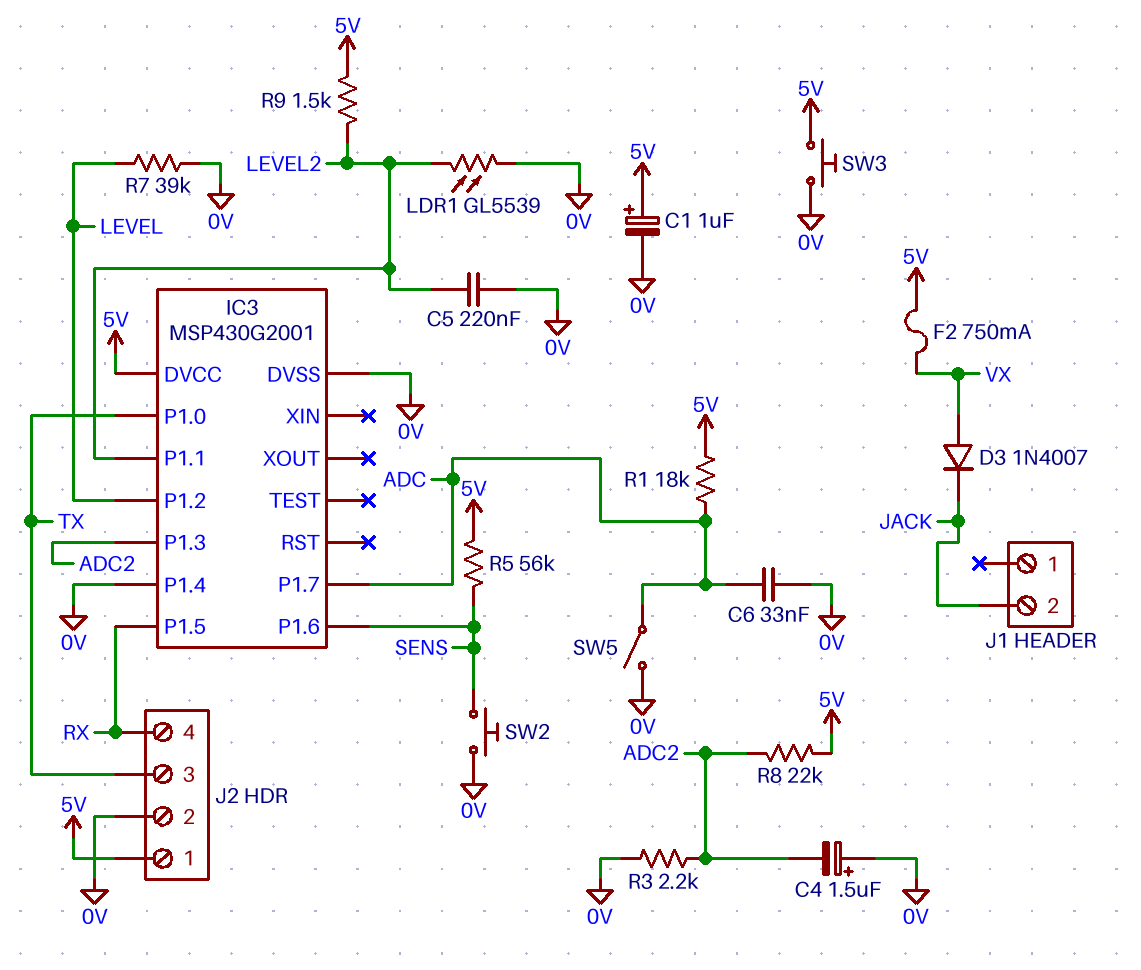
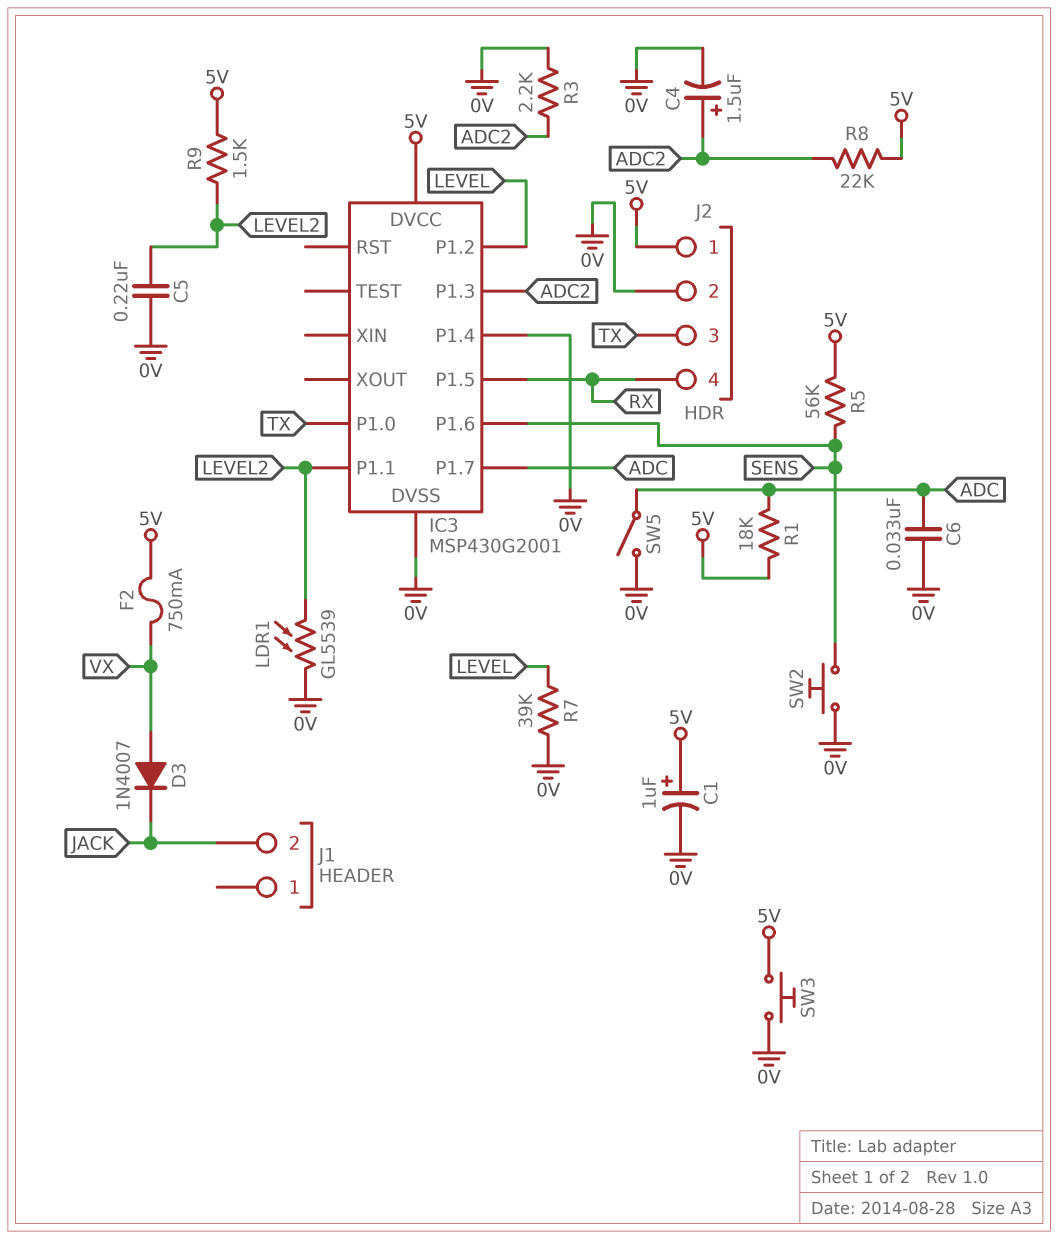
C4: 1.5uF (plus 0V, minus ADC2) -> 1.5uF (plus ADC2, minus 0V)

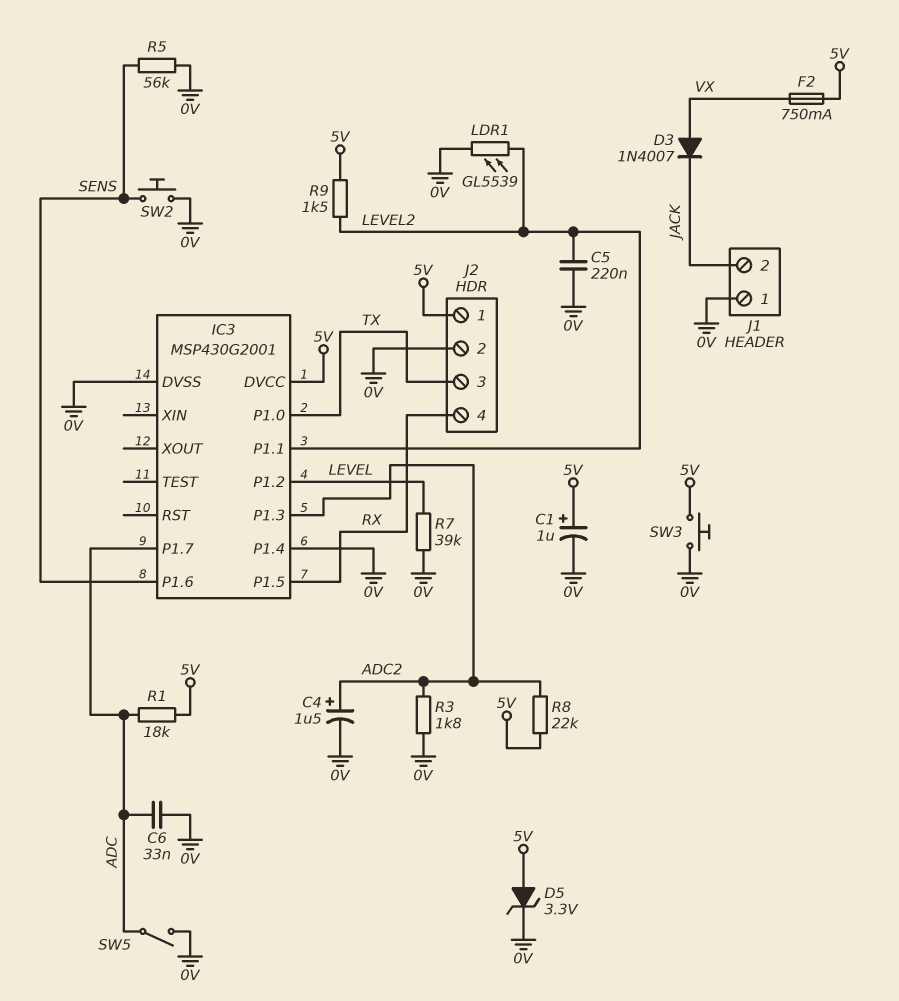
D5: none -> zener 3.3V (A 5V, K 0V)
J1 pin 1: none -> 0V
R3: 2.2k (0V, ADC2) -> 1.8k (0V, ADC2)
R5: 56k (5V, SENS) -> 56k (0V, SENS)

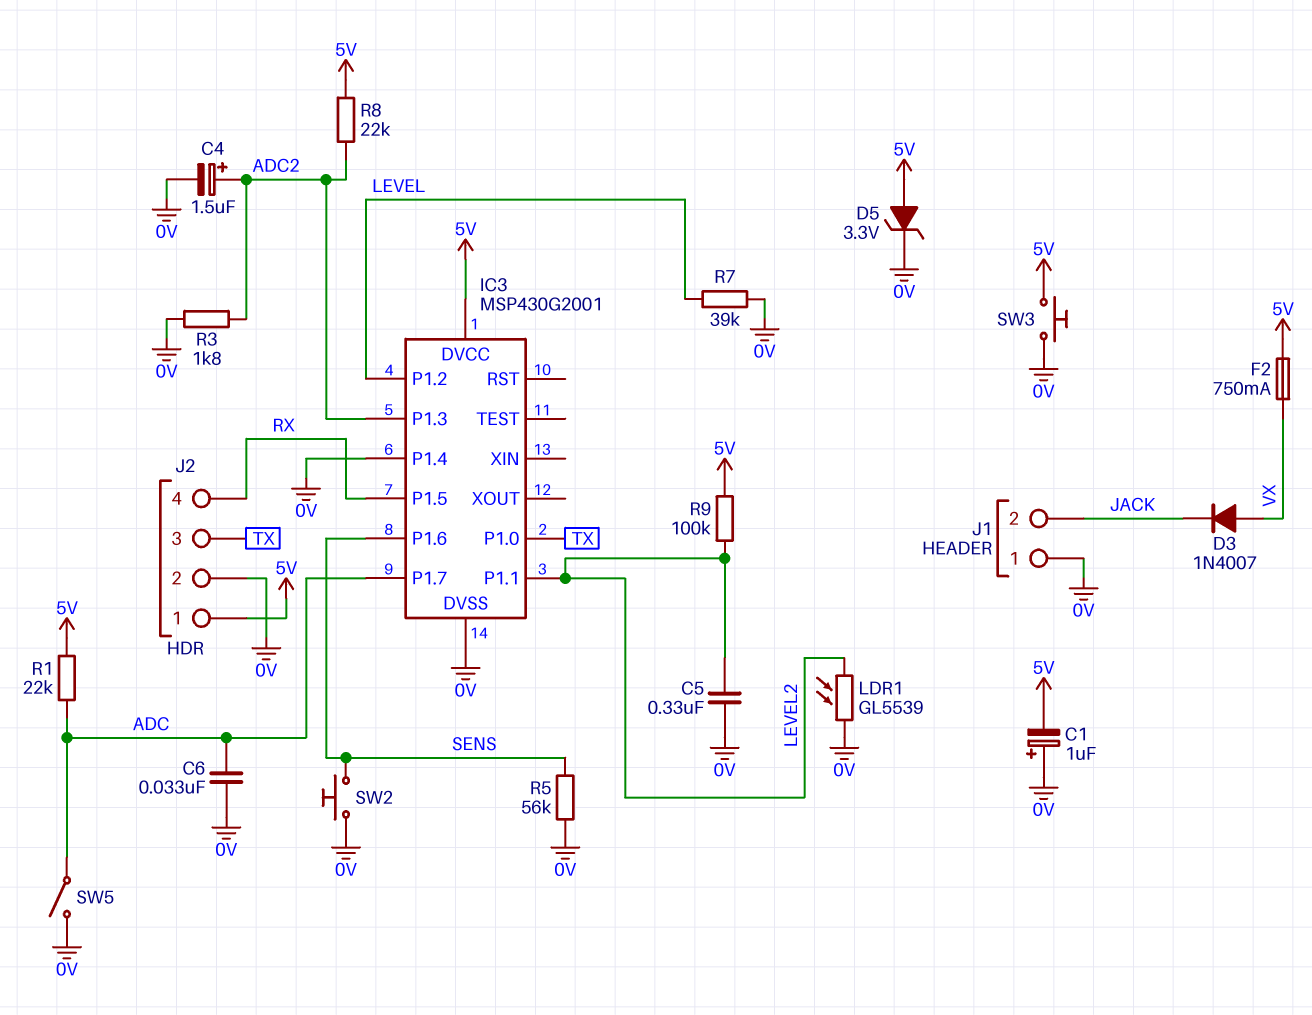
C1: 1uF (plus 5V, minus 0V) -> 1uF (plus 0V, minus 5V)
C5: 220nF (0V, LEVEL2) -> 330nF (0V, LEVEL2)
R1: 18k (5V, ADC) -> 22k (5V, ADC)
R9: 1.5k (5V, LEVEL2) -> 100k (5V, LEVEL2)

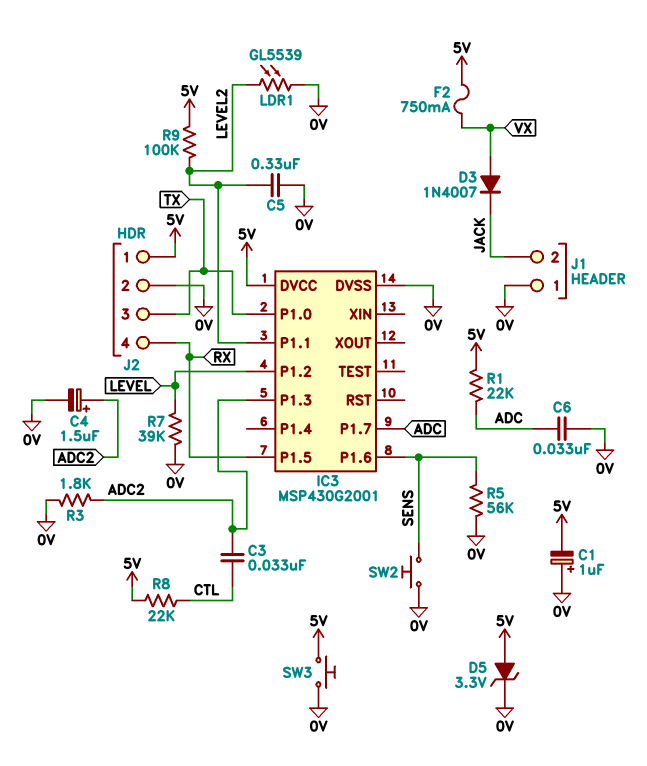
C3: none -> 33nF (ADC2, CTL)
IC3 pin P1.4: 0V -> none
R8: 22k (5V, ADC2) -> 22k (5V, CTL)
SW5: switch (0V, ADC) -> none

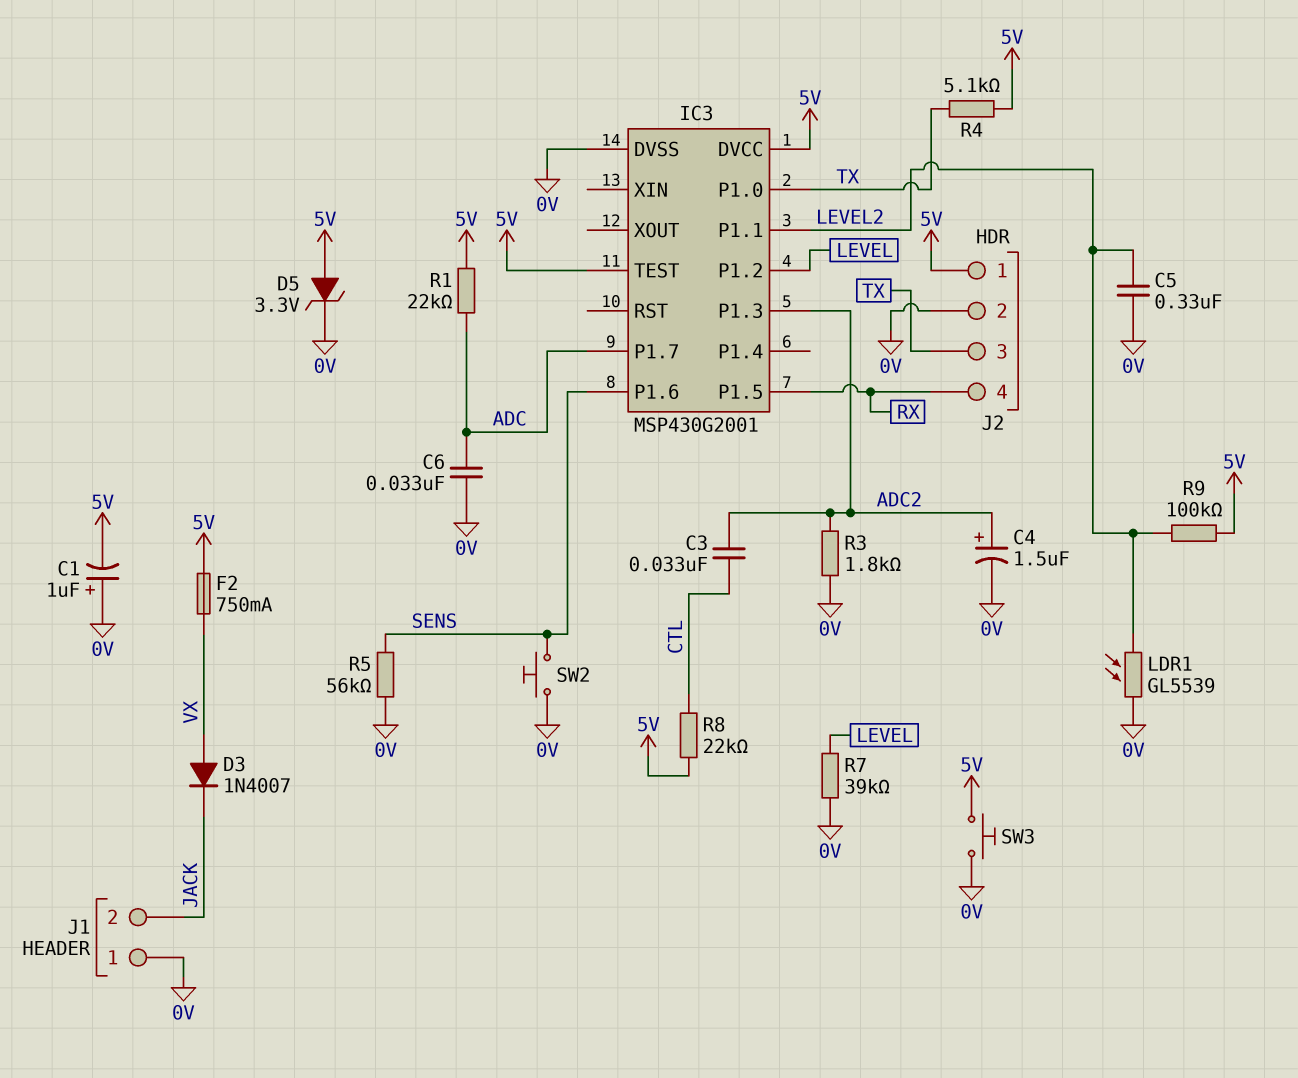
IC3 pin TEST: none -> 5V
R4: none -> 5.1k (5V, TX)

